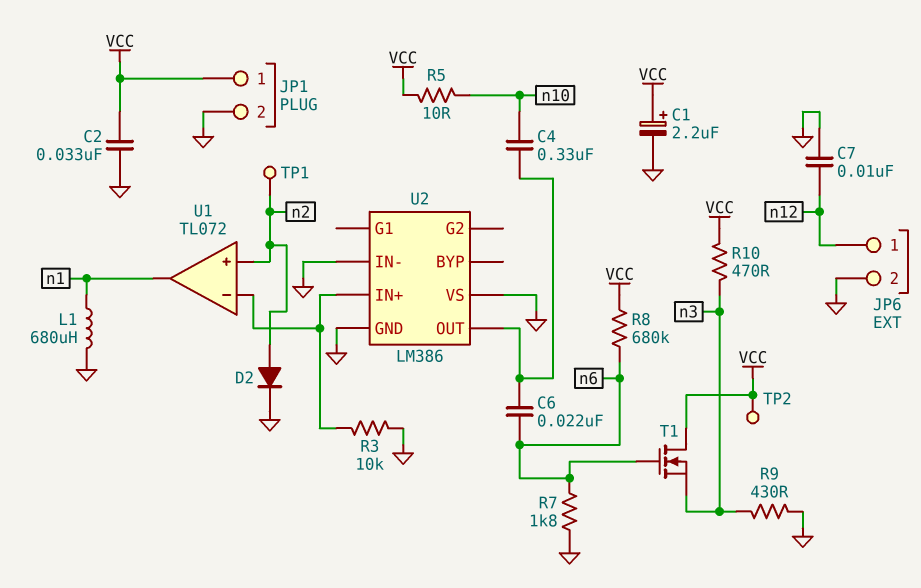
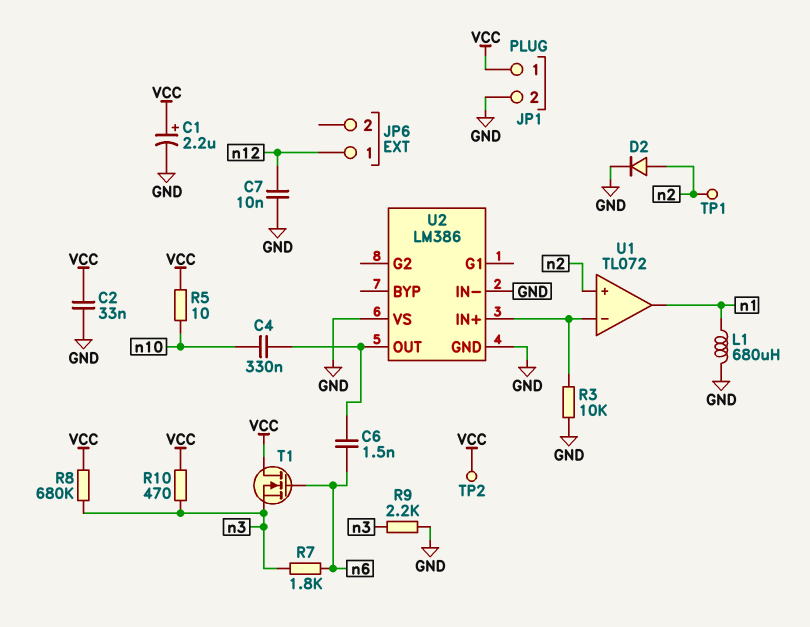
C6: 22nF (U2/OUT, n6) -> 1.5nF (U2/OUT, n6)
JP6 pin 2: GND -> none
R7: 1.8k (GND, n6) -> 1.8k (n3, n6)
R8: 680k (VCC, n6) -> 680k (VCC, n3)
R9: 430 (GND, n3) -> 2.2k (GND, n3)

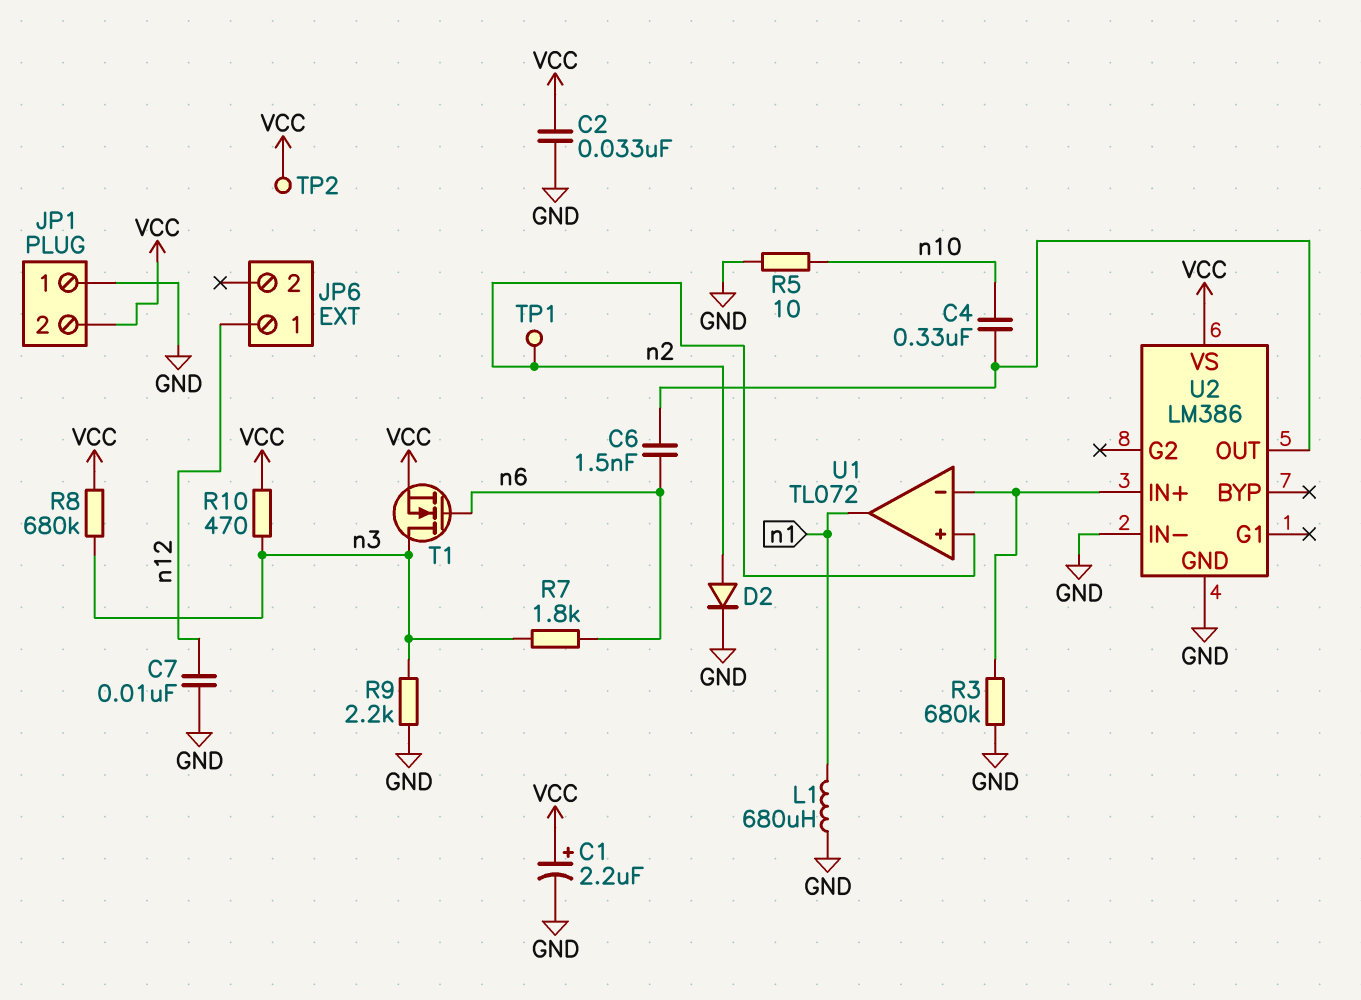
JP1 pin 1: VCC -> GND
JP1 pin 2: GND -> VCC
R3: 10k (GND, U1/in-) -> 680k (GND, U1/in-)
R5: 10 (VCC, n10) -> 10 (GND, n10)
T1: NMOS (G n6, D VCC, S n3) -> NMOS (G n6, D n3, S VCC)
U2 pin VS: GND -> VCC

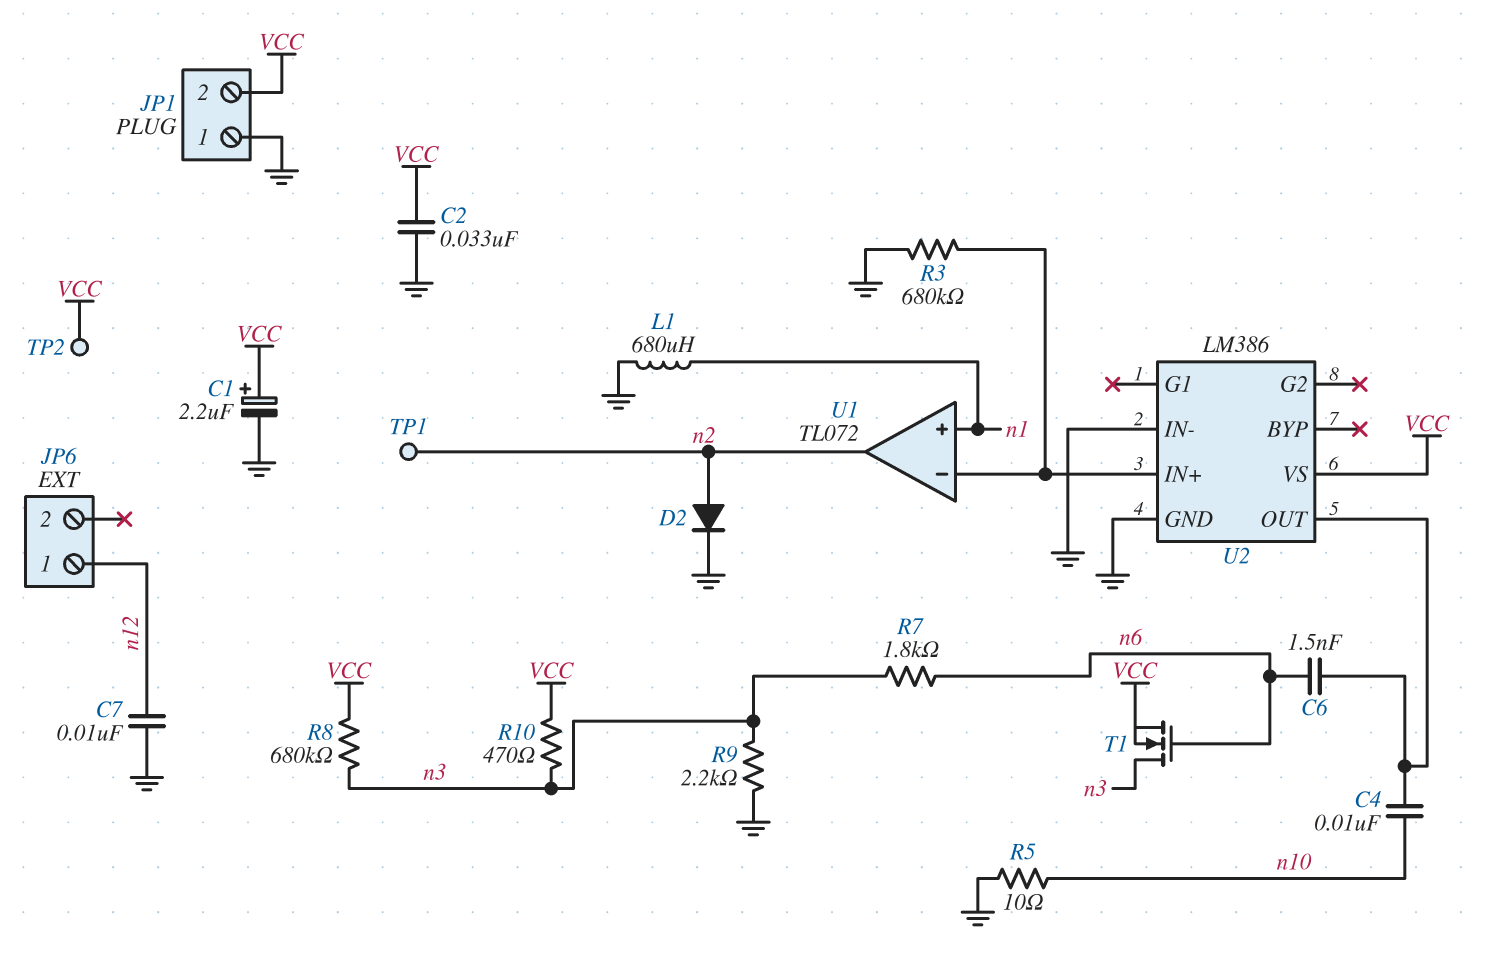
C4: 330nF (U2/OUT, n10) -> 10nF (U2/OUT, n10)
U1 pin in+: n2 -> n1
U1 pin out: n1 -> n2

